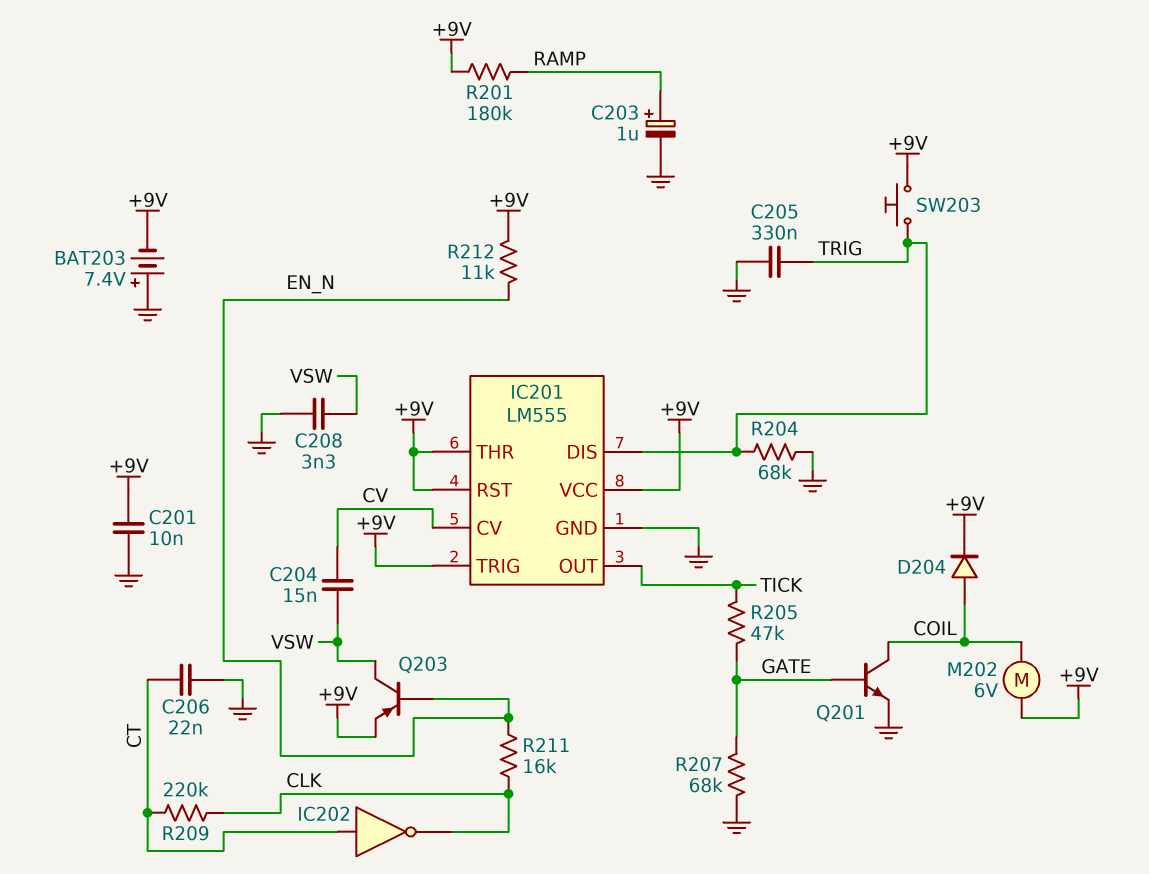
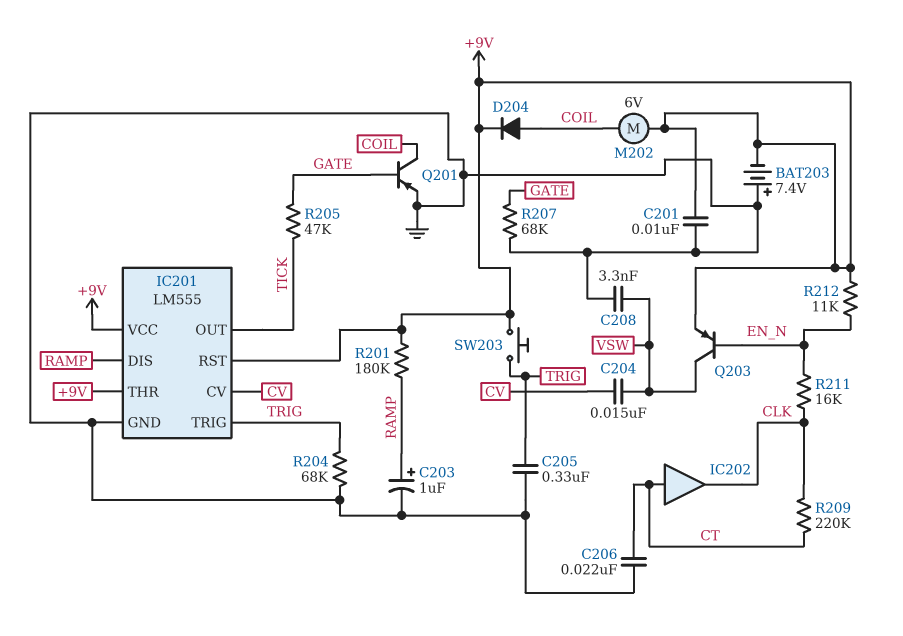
IC201 pin DIS: TRIG -> RAMP
IC201 pin TRIG: +9V -> TRIG
IC202: NOT (in CT, out CLK) -> buffer (in CT, out CLK)
Q201: NPN (B GATE, C COIL, E GND) -> PNP (B GATE, C COIL, E GND)

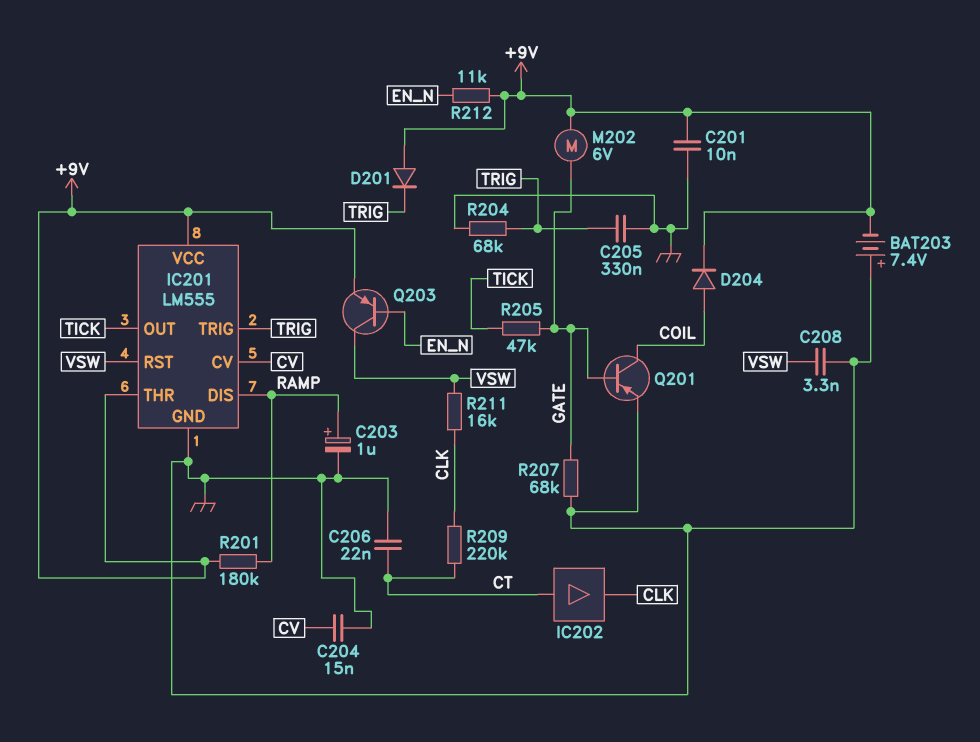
C204: 15nF (CV, VSW) -> 15nF (CV, GND)
D201: none -> diode (A +9V, K TRIG)
IC201 pin RST: +9V -> VSW
M202: motor 6V (+9V, COIL) -> motor 6V (+9V, GATE)
R211: 16k (CLK, EN_N) -> 16k (CLK, VSW)
SW203: button (+9V, TRIG) -> none

